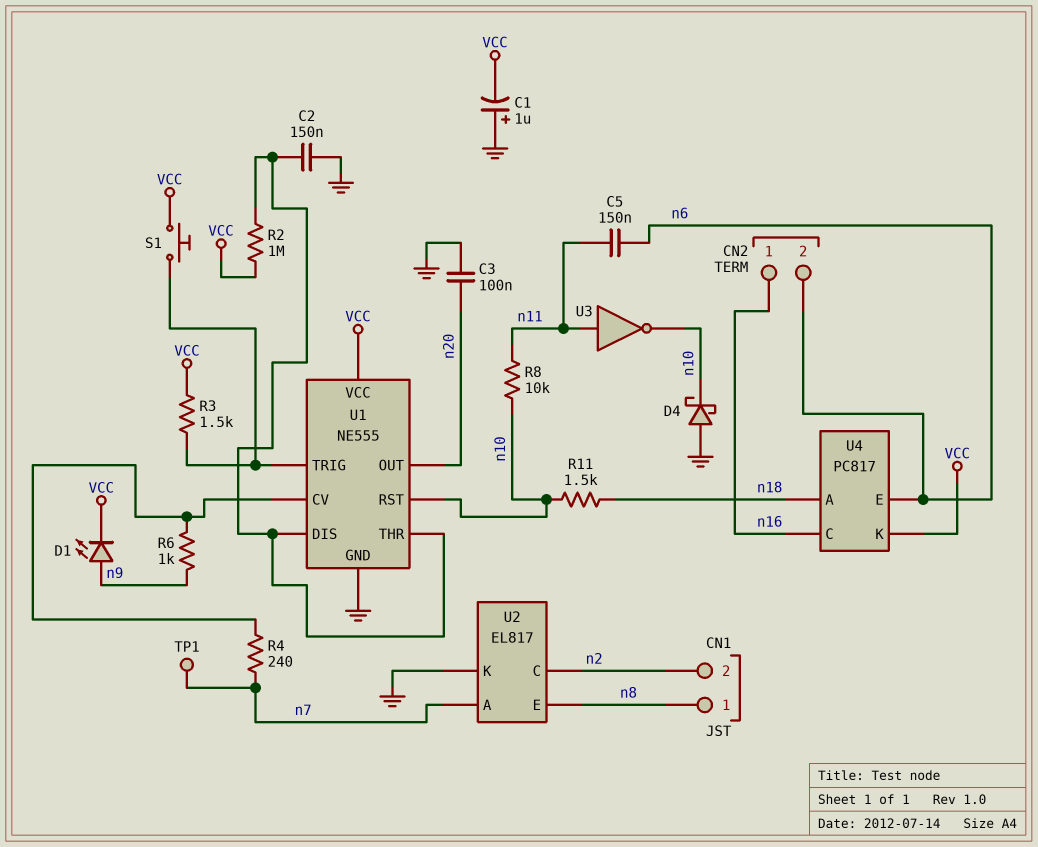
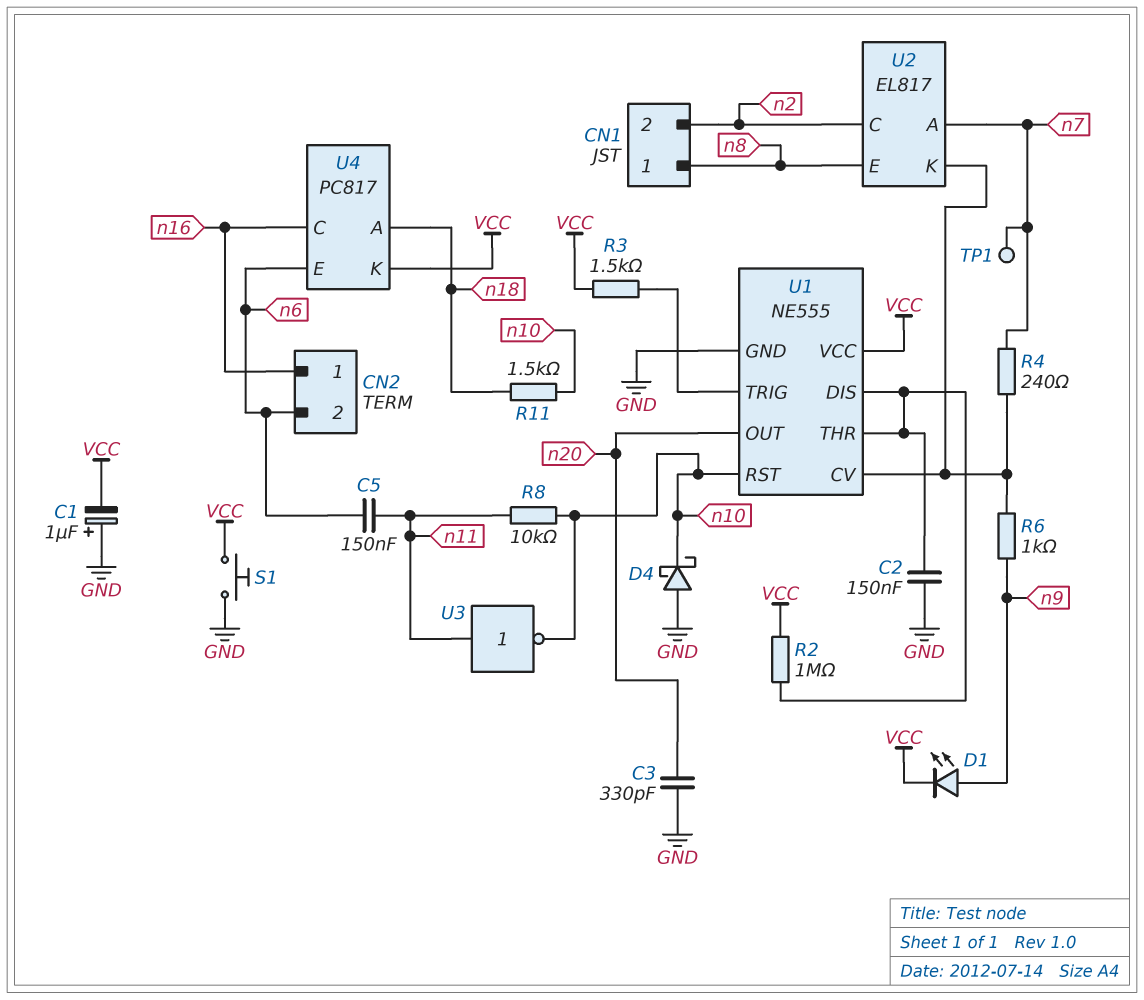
C3: 100nF (GND, n20) -> 330pF (GND, n20)
S1: button (U1/TRIG, VCC) -> button (GND, VCC)
U2 pin K: GND -> U1/CV

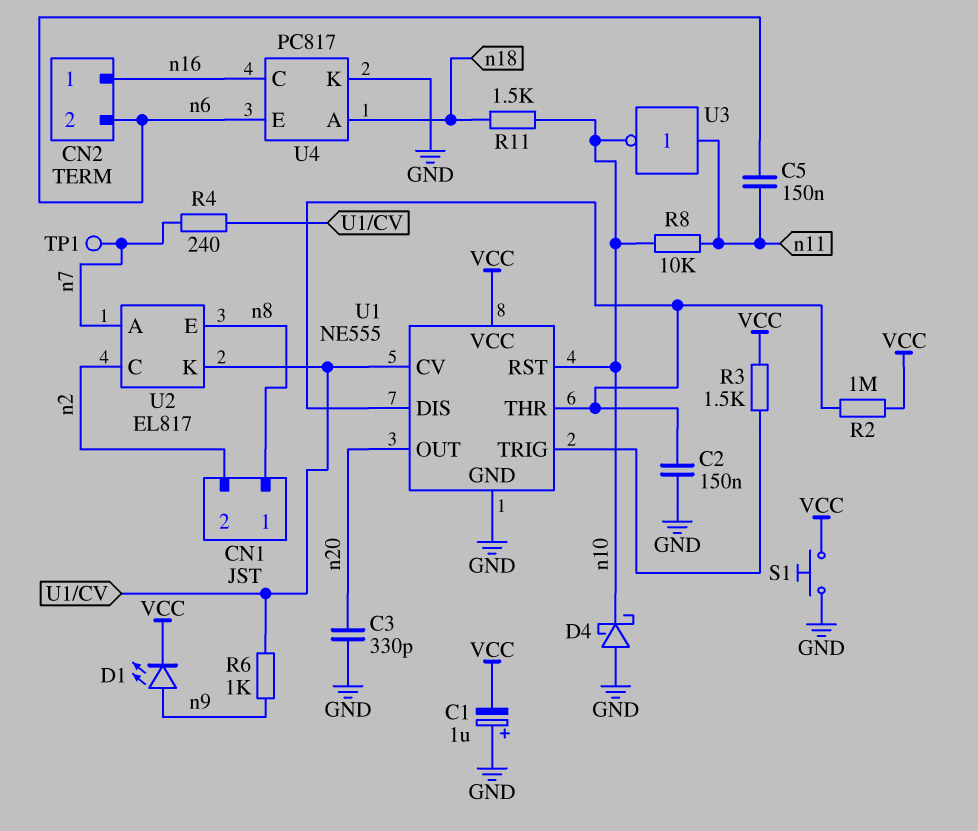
U4 pin K: VCC -> GND

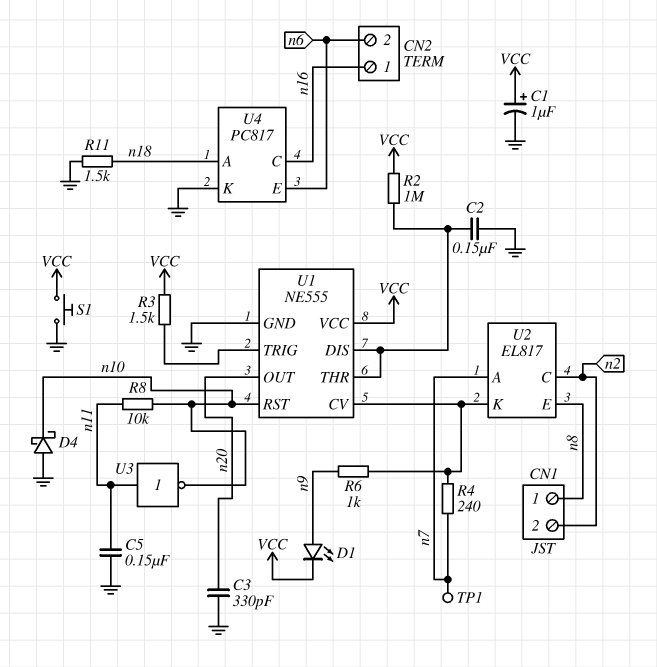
C1: 1uF (plus GND, minus VCC) -> 1uF (plus VCC, minus GND)
C5: 150nF (n6, n11) -> 150nF (GND, n11)
R11: 1.5k (n10, n18) -> 1.5k (GND, n18)

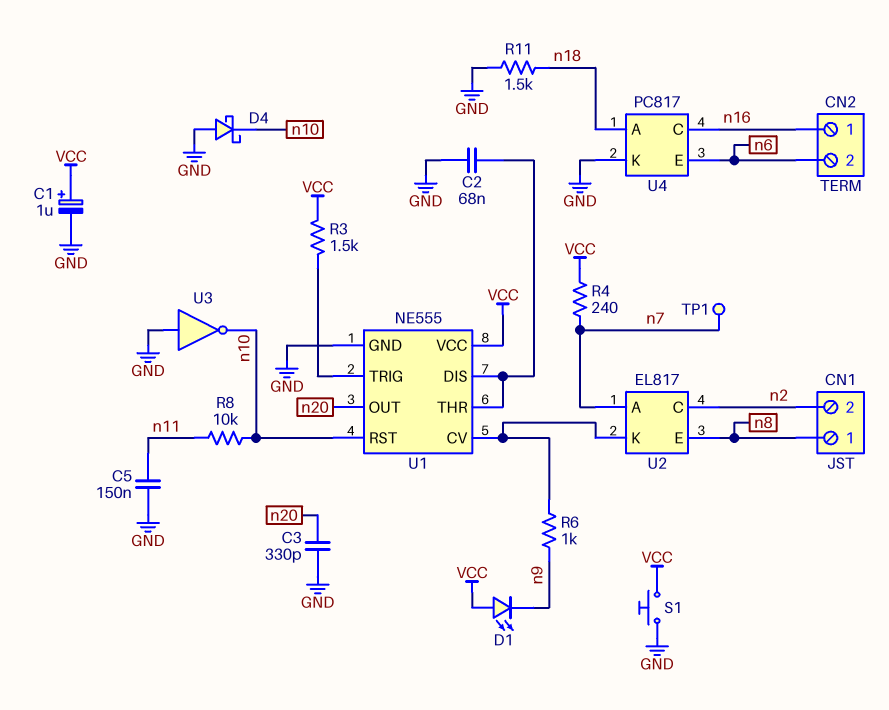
C2: 150nF (GND, U1/DIS) -> 68nF (GND, U1/DIS)
D1: LED (A n9, K VCC) -> LED (A VCC, K n9)
R2: 1M (U1/DIS, VCC) -> none
R4: 240 (U1/CV, n7) -> 240 (VCC, n7)
U3: NOT (in n11, out n10) -> NOT (in GND, out n10)

